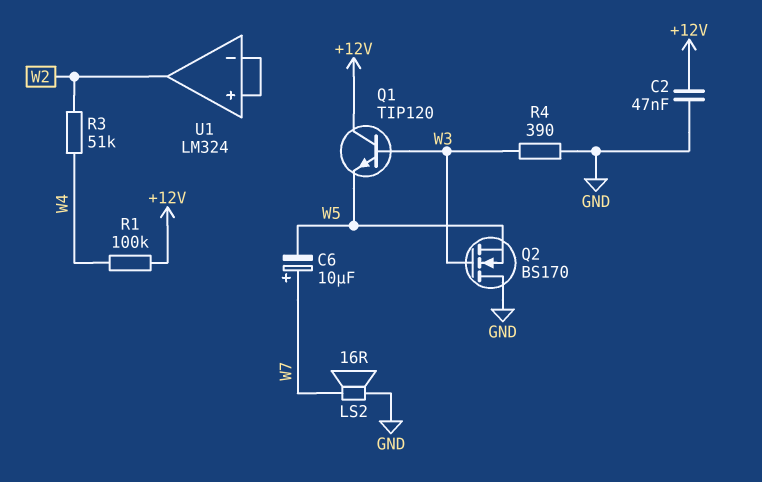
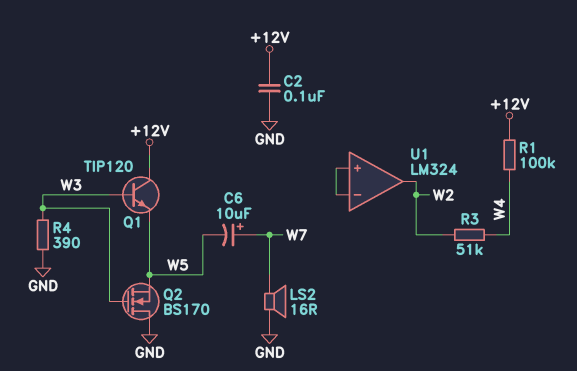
C2: 47nF (+12V, GND) -> 100nF (+12V, GND)

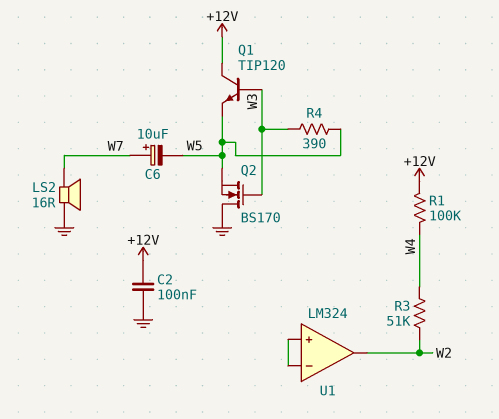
R4: 390 (GND, W3) -> 390 (W3, W5)

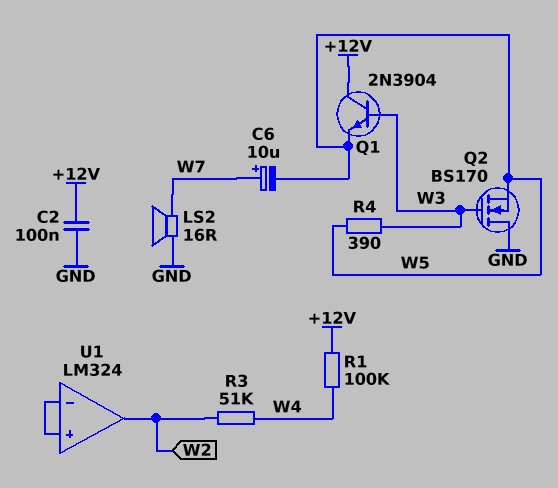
Q1: NPN TIP120 (B W3, C +12V, E W5) -> NPN 2N3904 (B W3, C +12V, E W5)

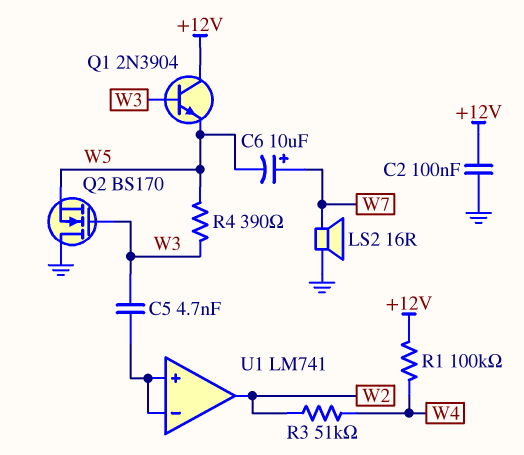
C5: none -> 4.7nF (U1/in+, W3)
U1: LM324 -> LM741

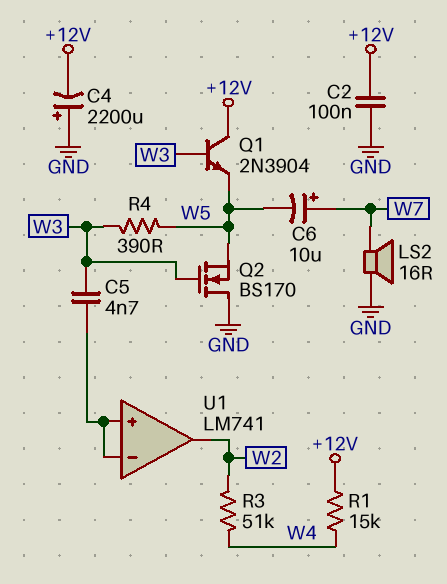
C4: none -> 2200uF (plus GND, minus +12V)
R1: 100k (+12V, W4) -> 15k (+12V, W4)

